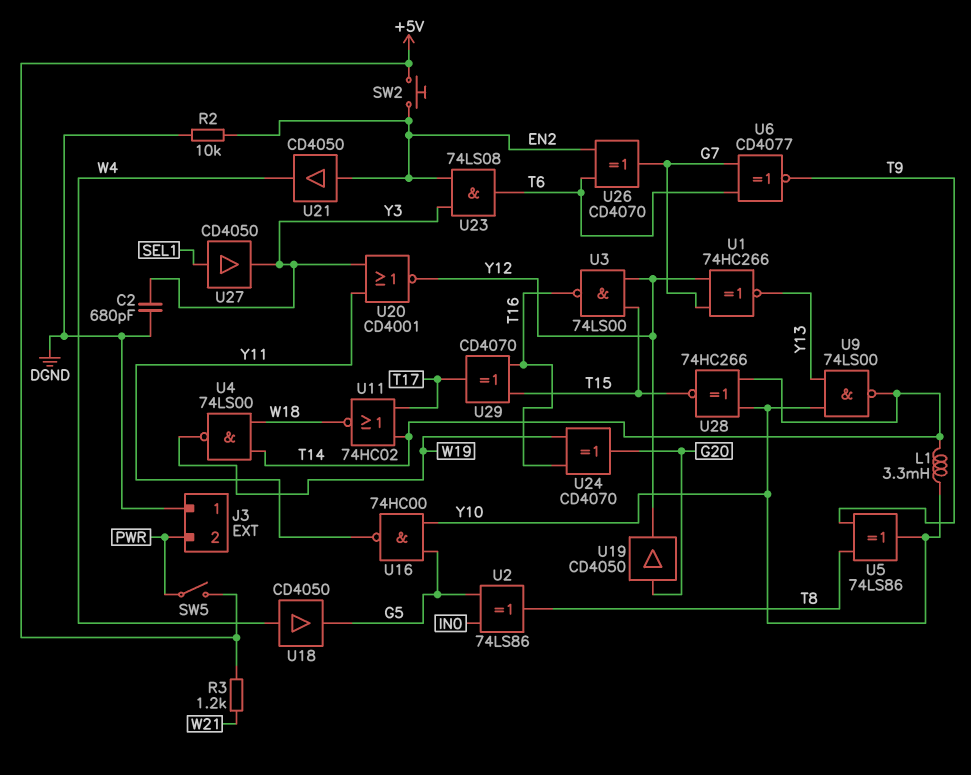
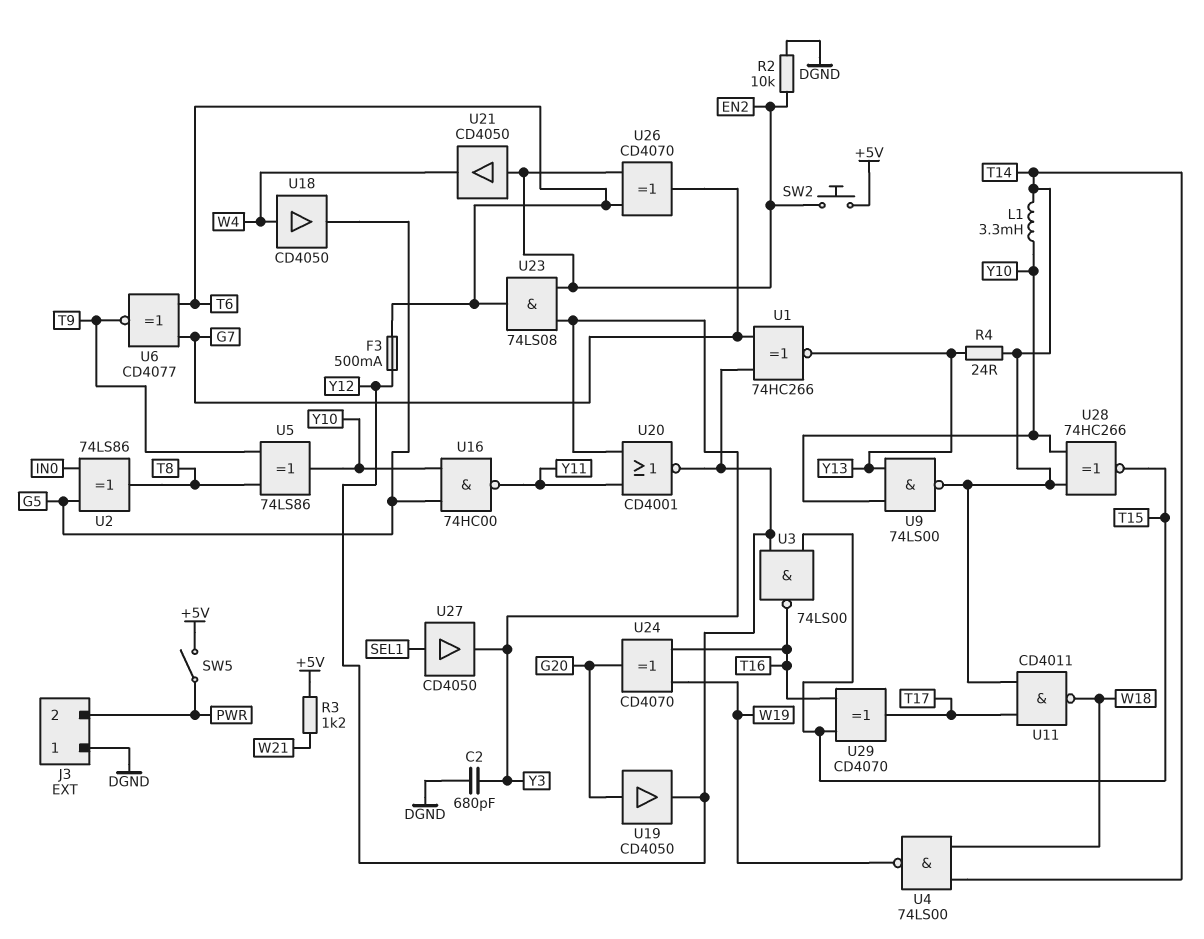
F3: none -> 500mA (T6, Y12)
R4: none -> 24 (T14, Y13)
U11: NOR 74HC02 (in T14, in T17, out W18) -> NAND CD4011 (in T14, in T17, out W18)

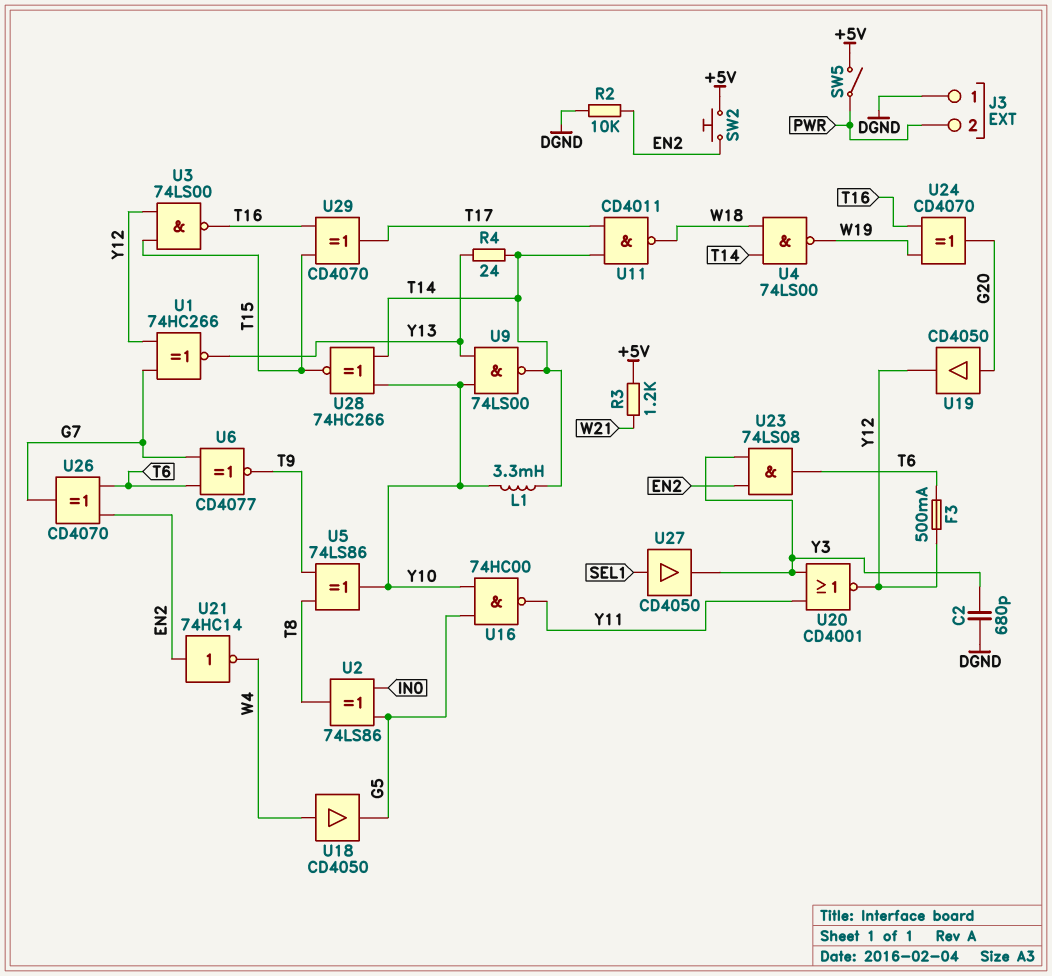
U21: buffer CD4050 (in EN2, out W4) -> NOT 74HC14 (in EN2, out W4)

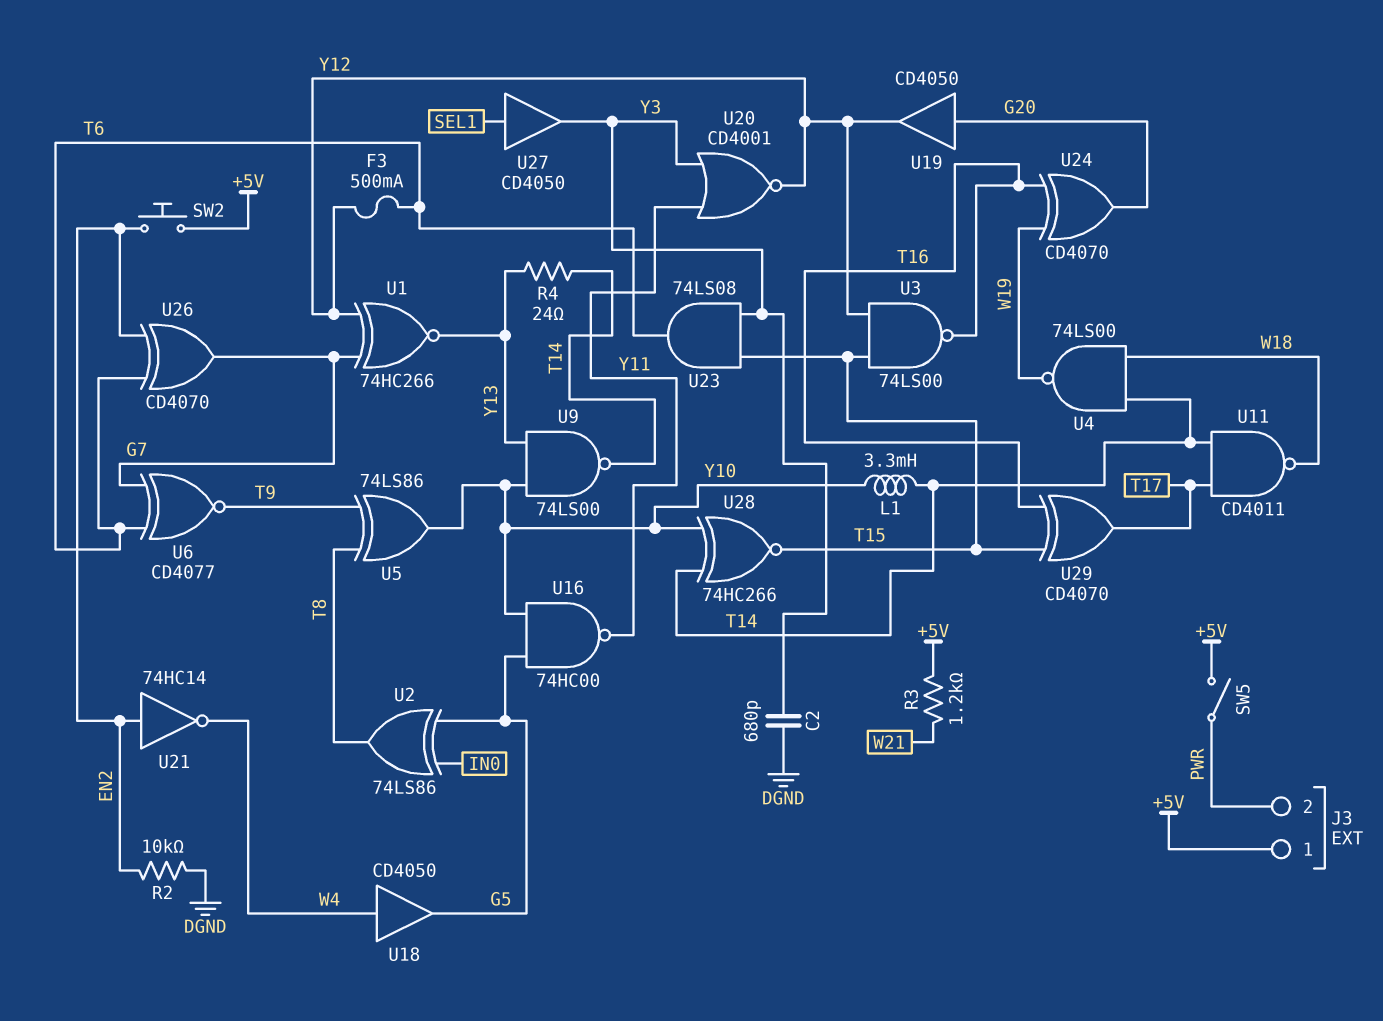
J3 pin 1: DGND -> +5V
U23: AND 74LS08 (in EN2, in Y3, out T6) -> AND 74LS08 (in T15, in Y3, out T6)

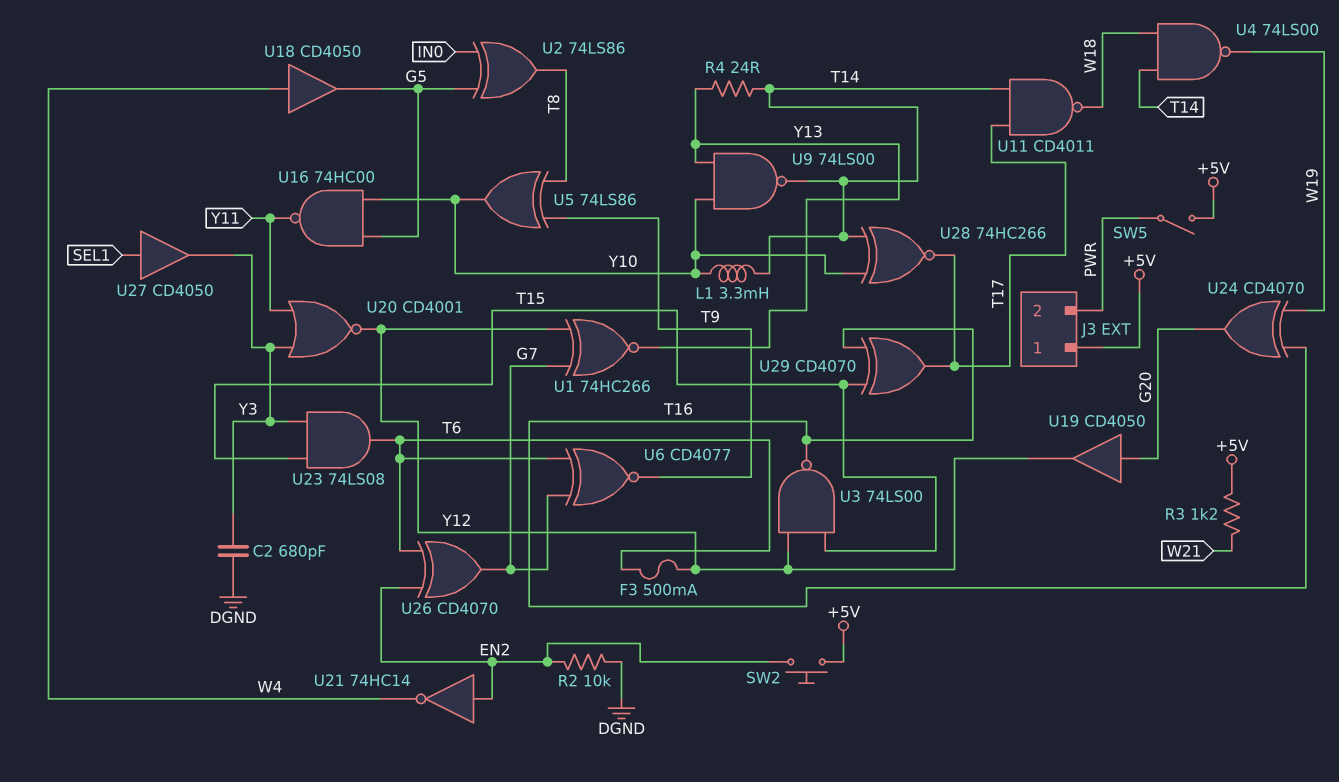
U28: XNOR 74HC266 (in T14, in Y10, out T15) -> XNOR 74HC266 (in T14, in Y10, out T17)

